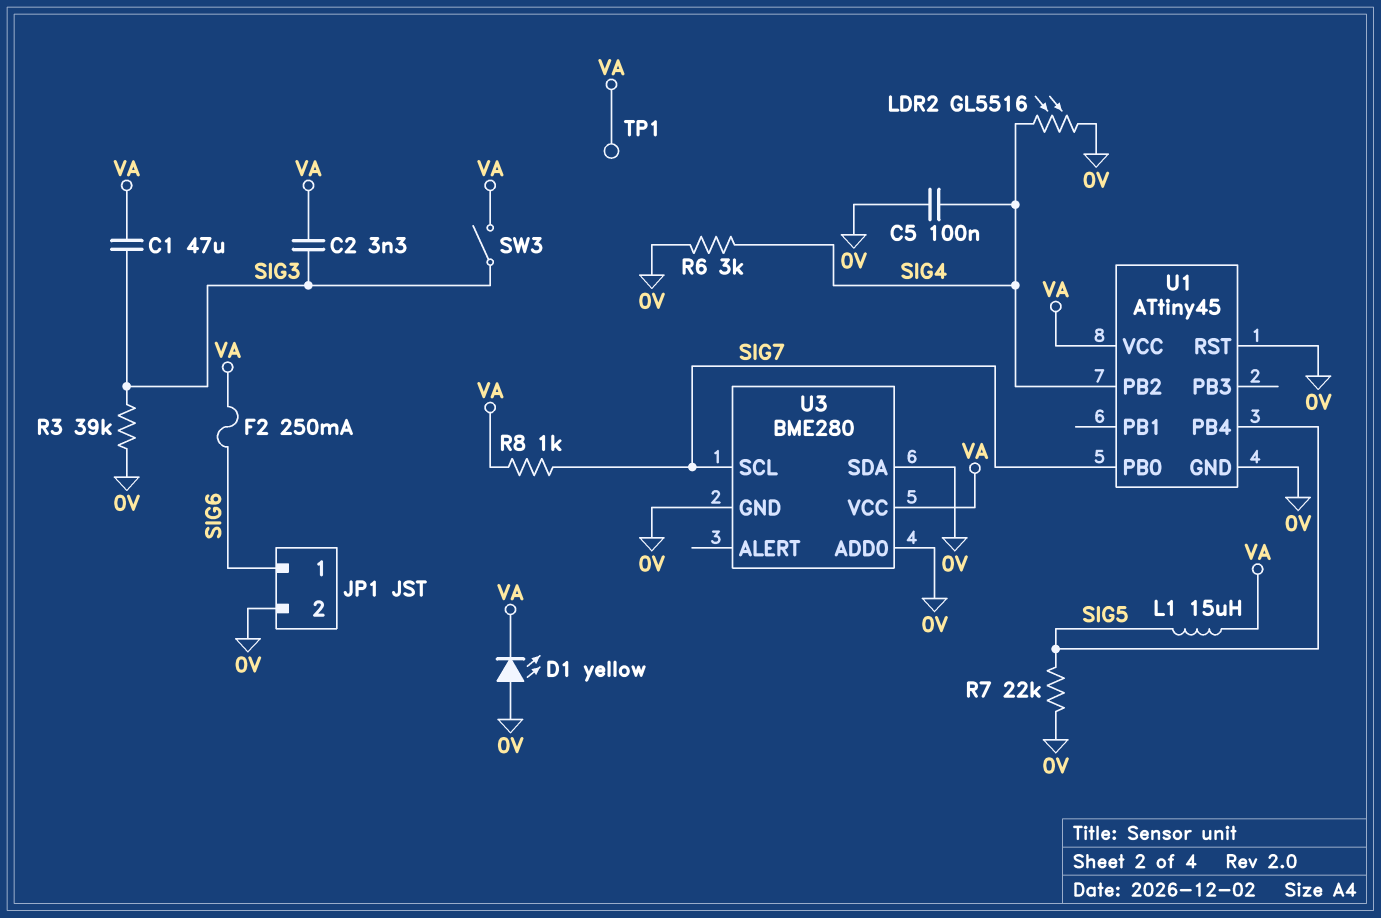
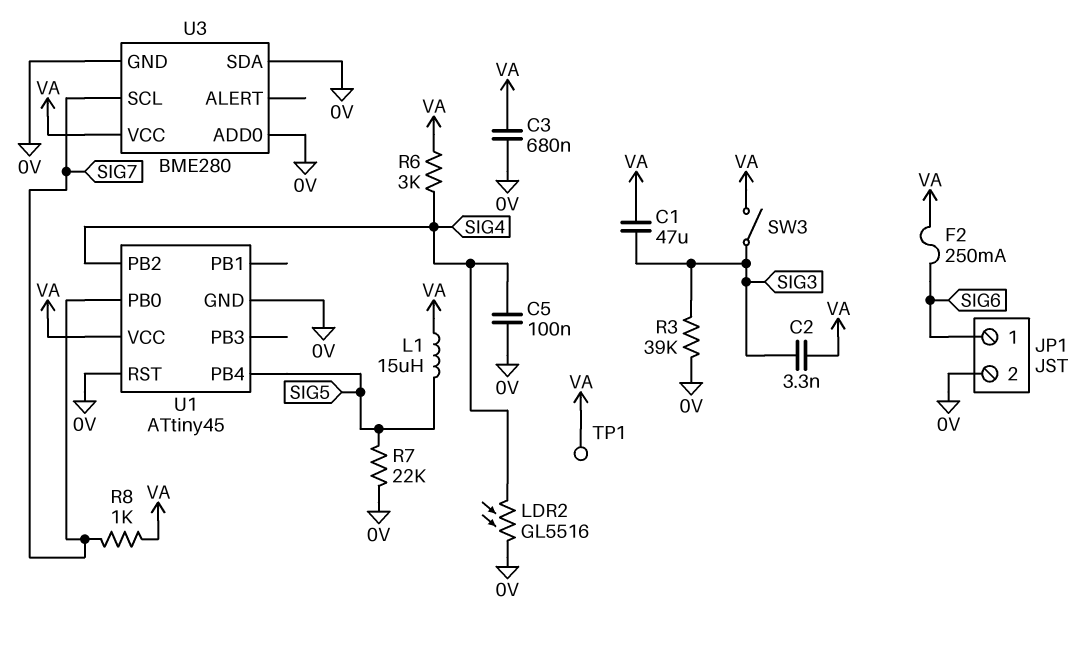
C3: none -> 680nF (0V, VA)
D1: LED yellow (A 0V, K VA) -> none
R6: 3k (0V, SIG4) -> 3k (SIG4, VA)

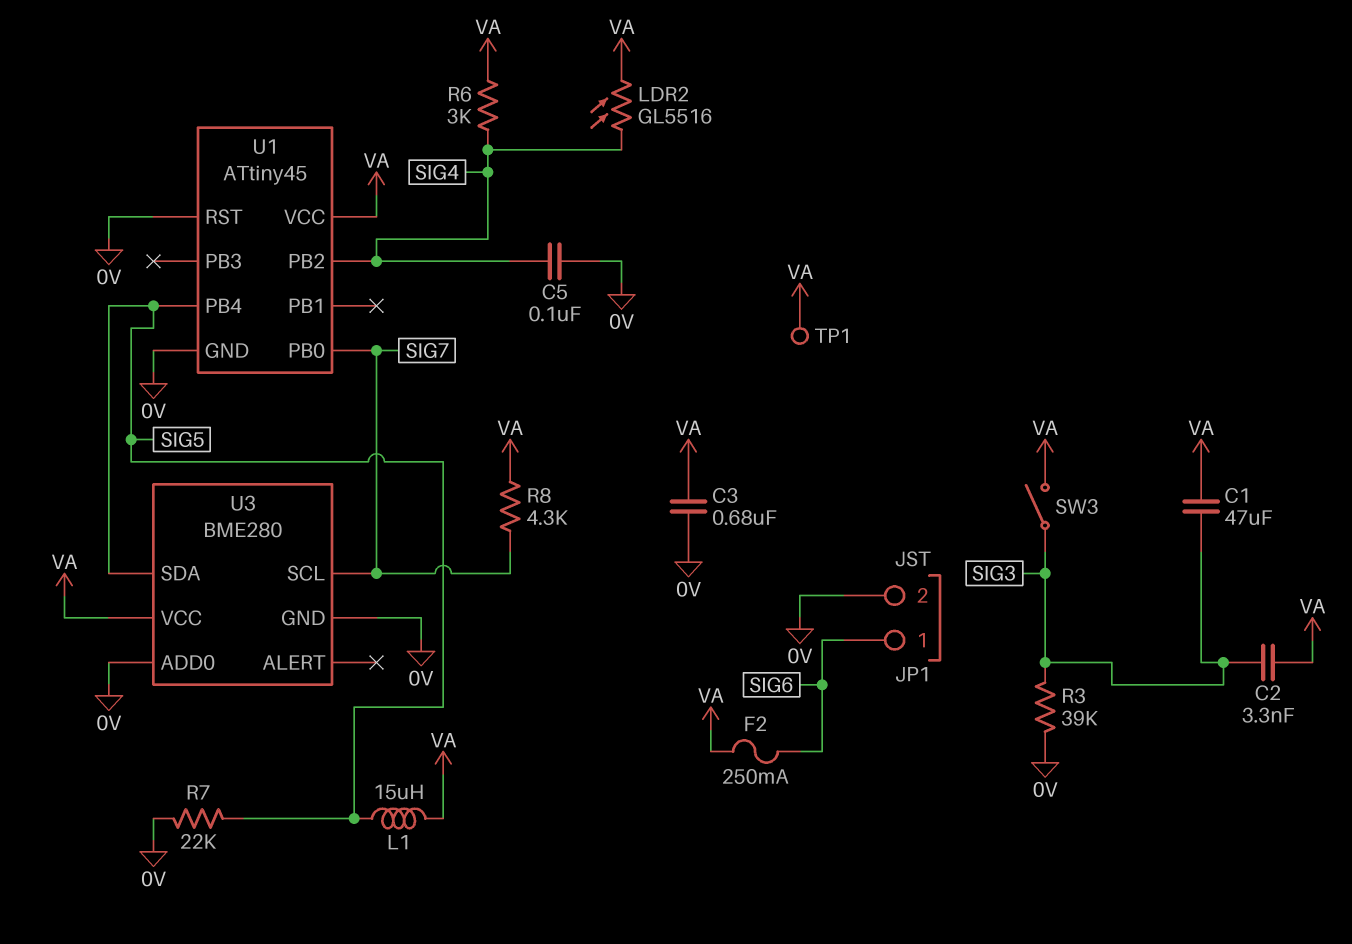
LDR2: GL5516 (0V, SIG4) -> GL5516 (SIG4, VA)
R8: 1k (SIG7, VA) -> 4.3k (SIG7, VA)
U3 pin SDA: 0V -> SIG5

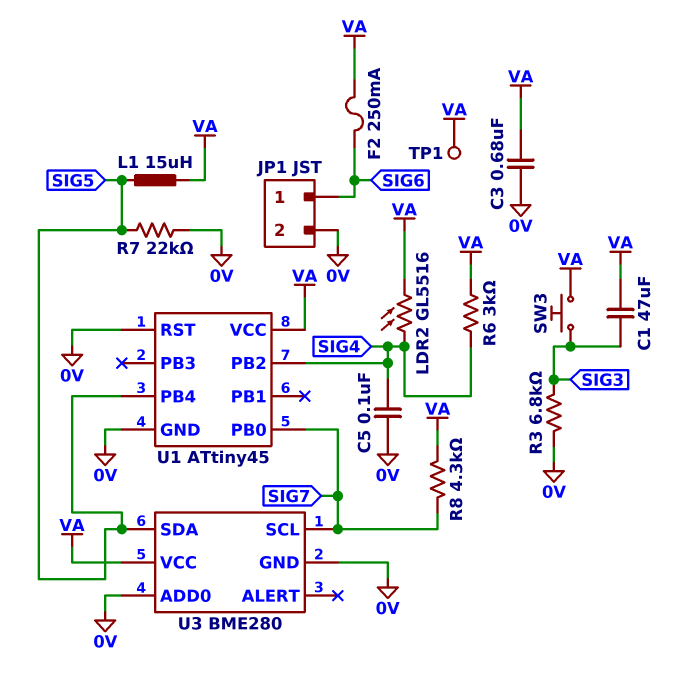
C2: 3.3nF (SIG3, VA) -> none
R3: 39k (0V, SIG3) -> 6.8k (0V, SIG3)
SW3: switch (SIG3, VA) -> button (SIG3, VA)

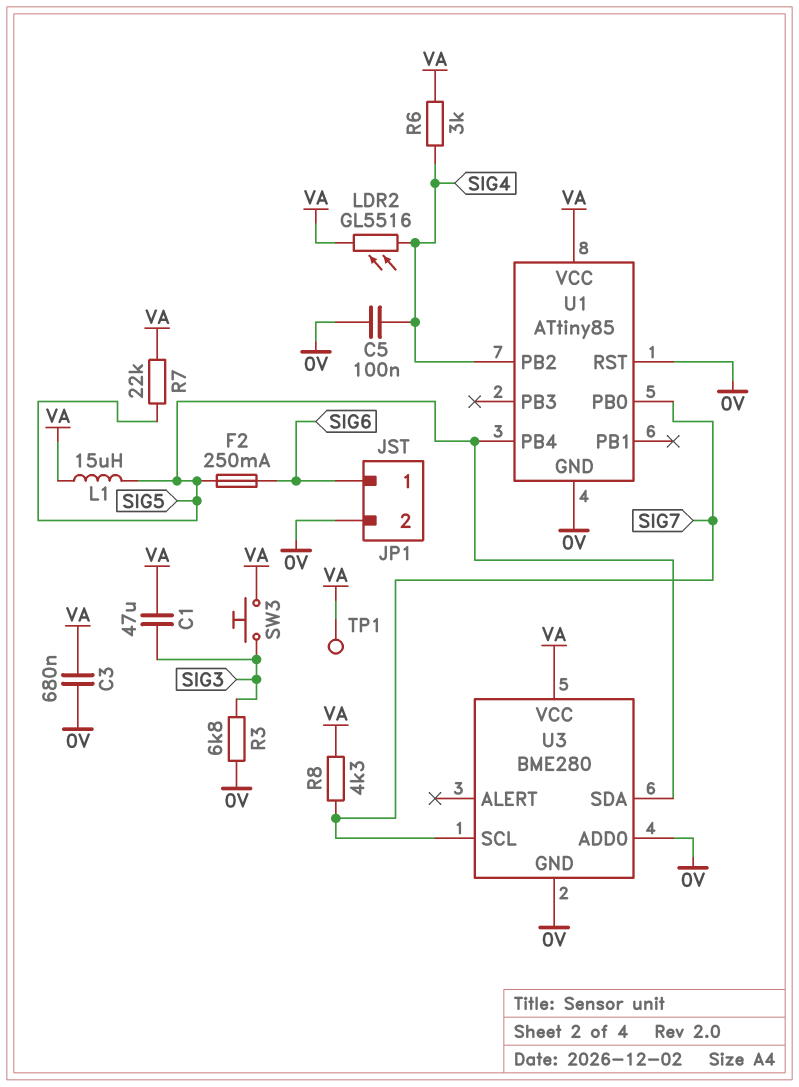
F2: 250mA (SIG6, VA) -> 250mA (SIG5, SIG6)
R7: 22k (0V, SIG5) -> 22k (SIG5, VA)
U1: ATtiny45 -> ATtiny85

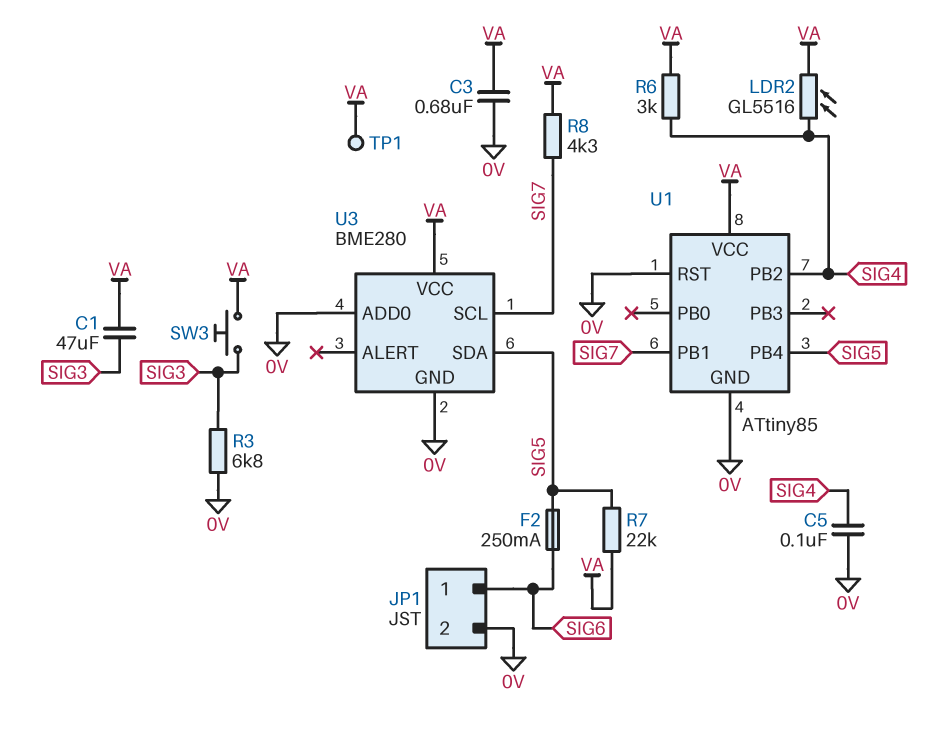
L1: 15uH (SIG5, VA) -> none
U1 pin PB0: SIG7 -> none
U1 pin PB1: none -> SIG7

